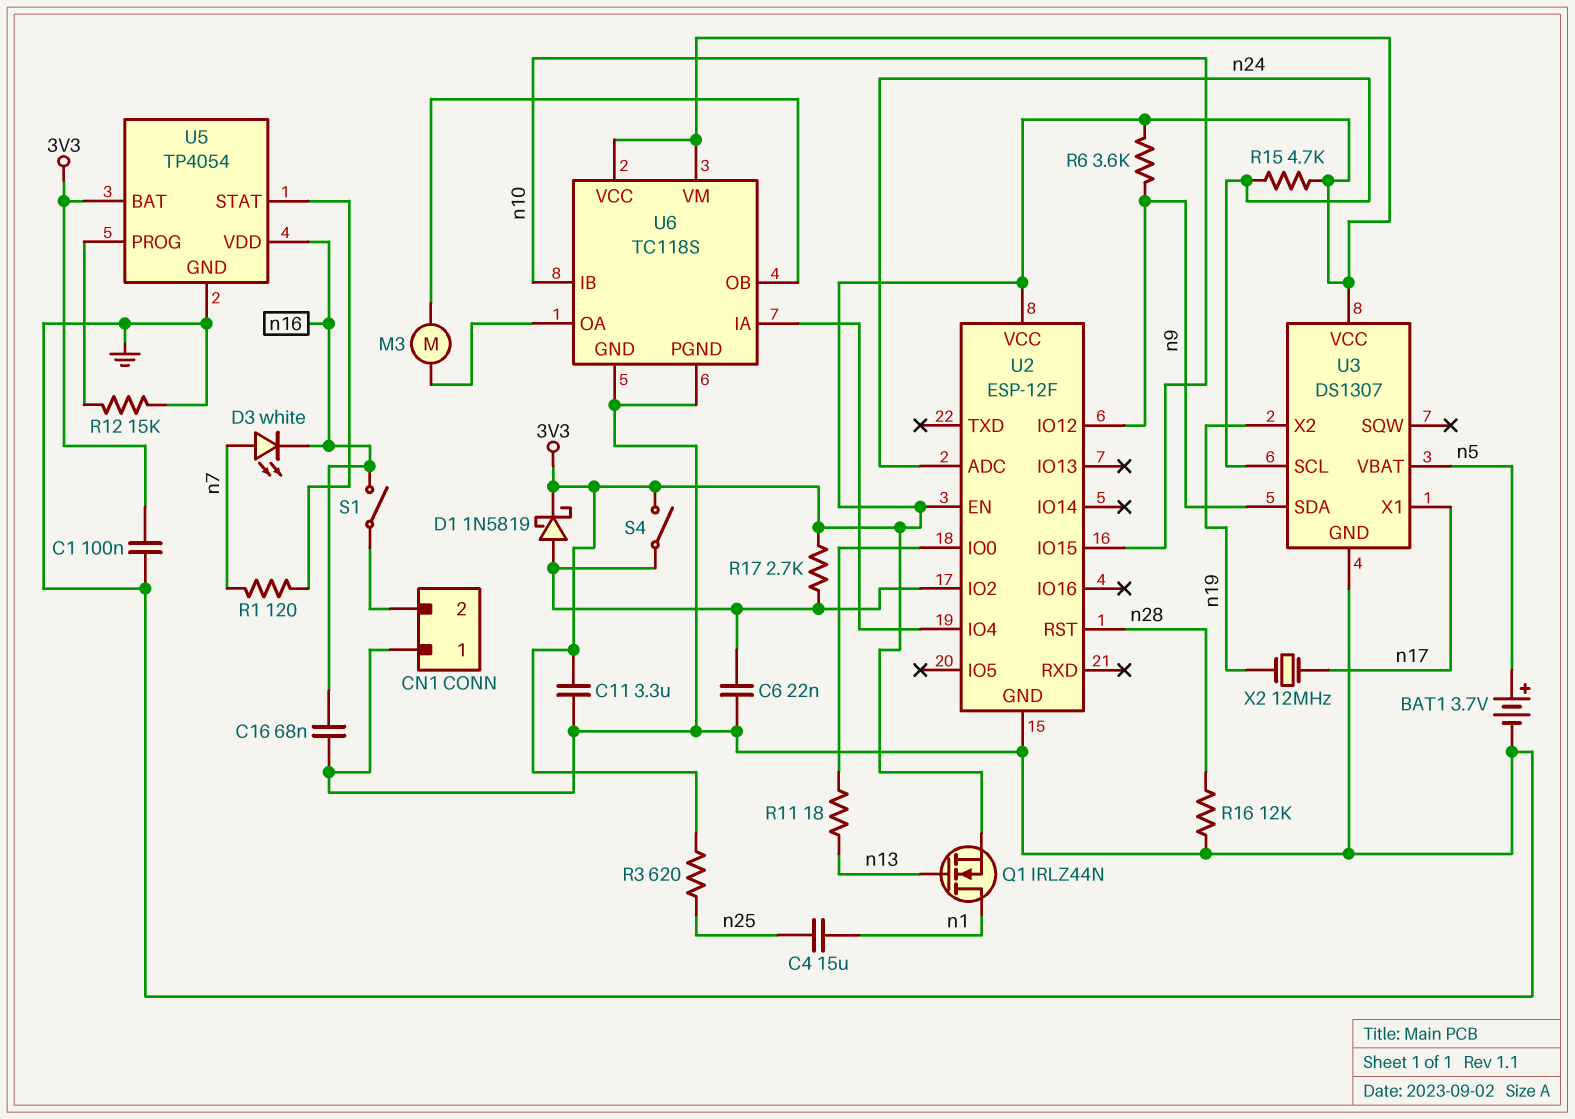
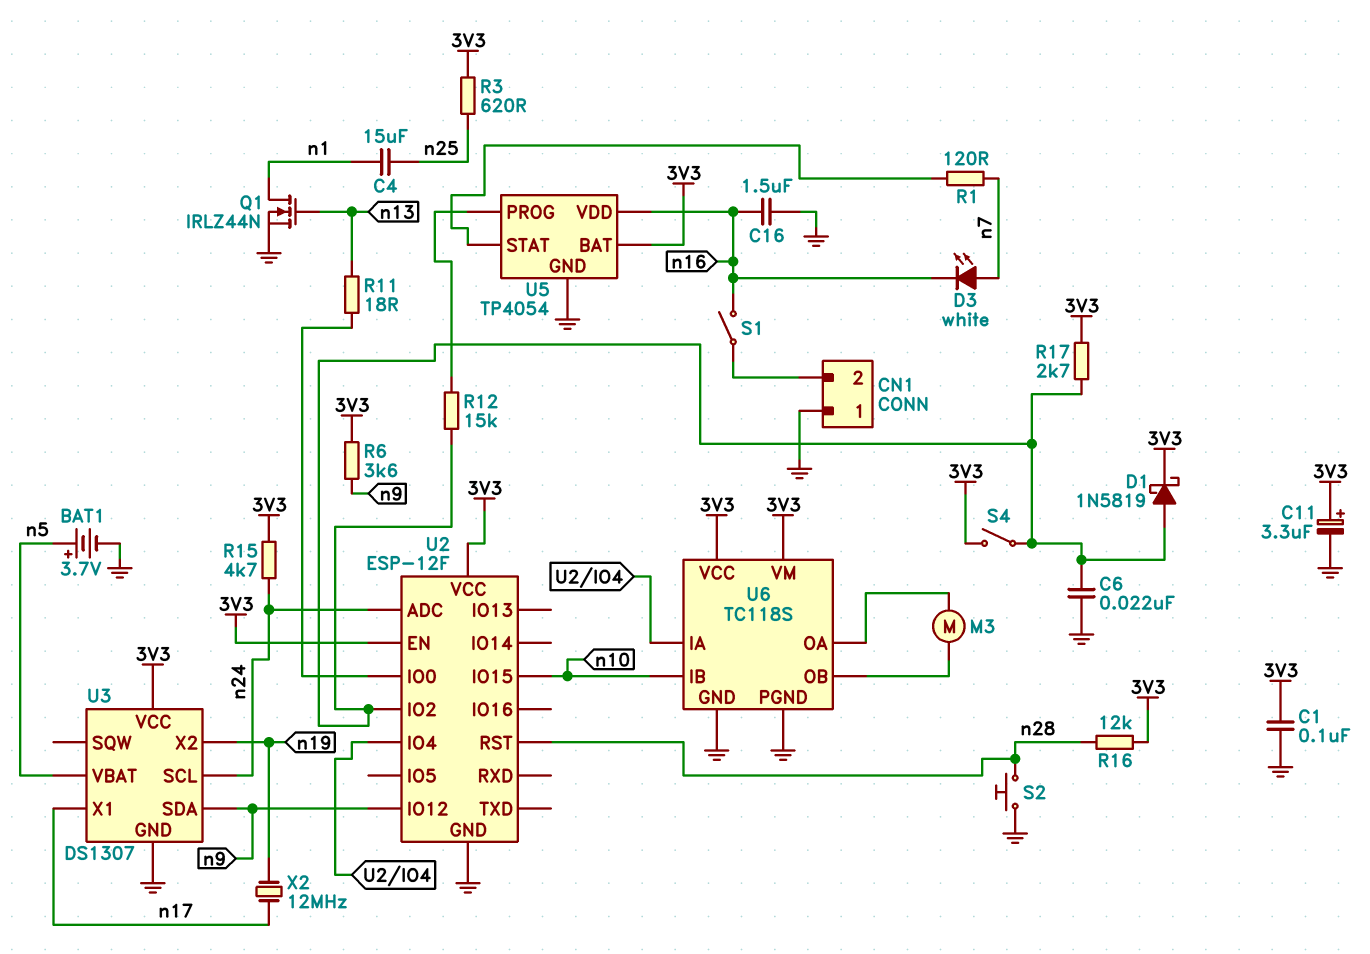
C11: 3.3uF (3V3, GND) -> 3.3uF (plus 3V3, minus GND)
C16: 68nF (GND, n16) -> 1.5uF (GND, n16)
Q1: NMOS IRLZ44N (G n13, D n1, S 3V3) -> NMOS IRLZ44N (G n13, D n1, S GND)
R12: 15k (GND, U5/PROG) -> 15k (U2/IO2, U5/PROG)
R16: 12k (GND, n28) -> 12k (3V3, n28)
S2: none -> button (GND, n28)

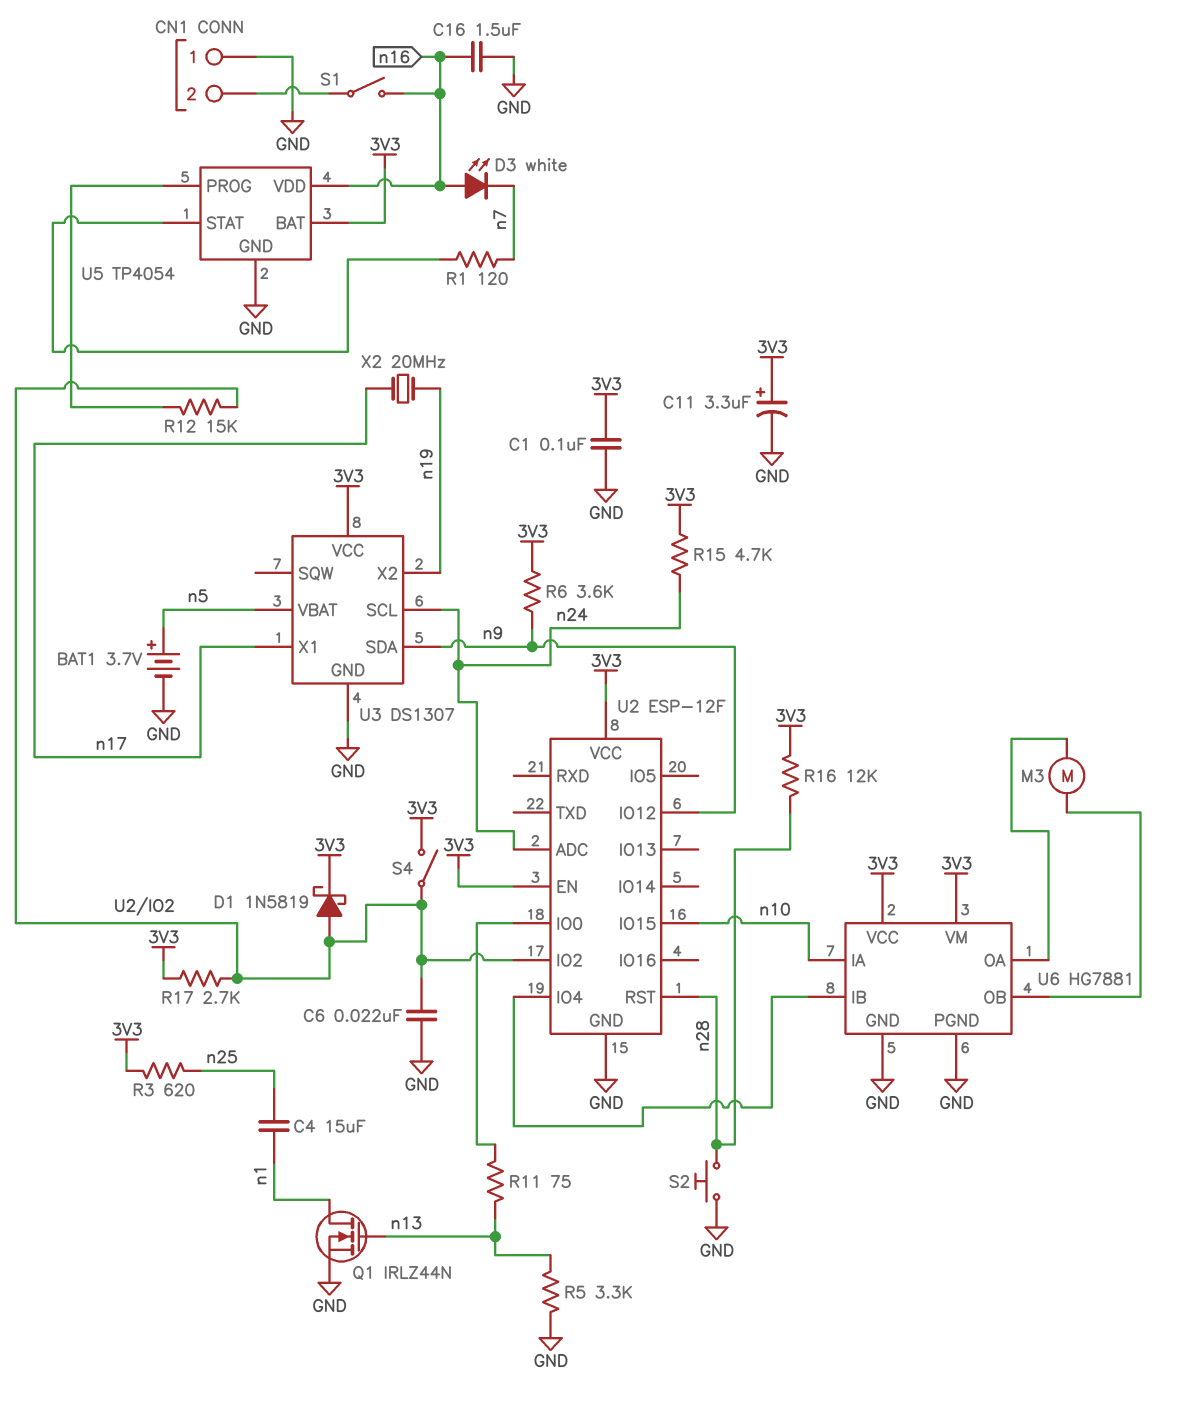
D3: LED white (A n7, K n16) -> LED white (A n16, K n7)
R5: none -> 3.3k (GND, n13)
R11: 18 (U2/IO0, n13) -> 75 (U2/IO0, n13)
U6: TC118S -> HG7881
U6 pin IA: U2/IO4 -> n10
U6 pin IB: n10 -> U2/IO4
X2: 12MHz (n17, n19) -> 20MHz (n17, n19)

